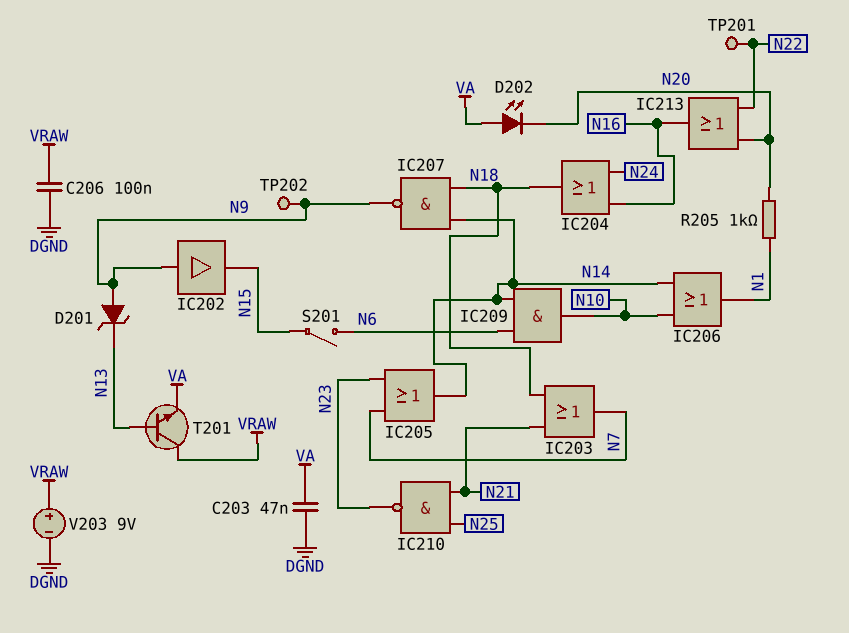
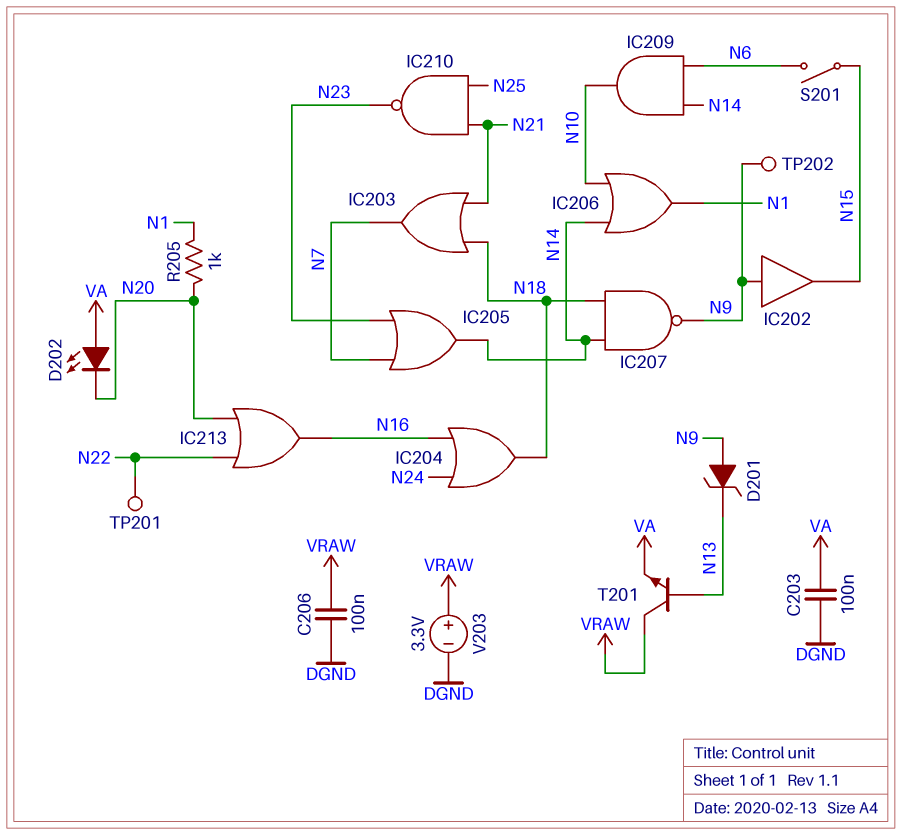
C203: 47nF (DGND, VA) -> 100nF (DGND, VA)
V203: 9V (plus VRAW, minus DGND) -> 3.3V (plus VRAW, minus DGND)

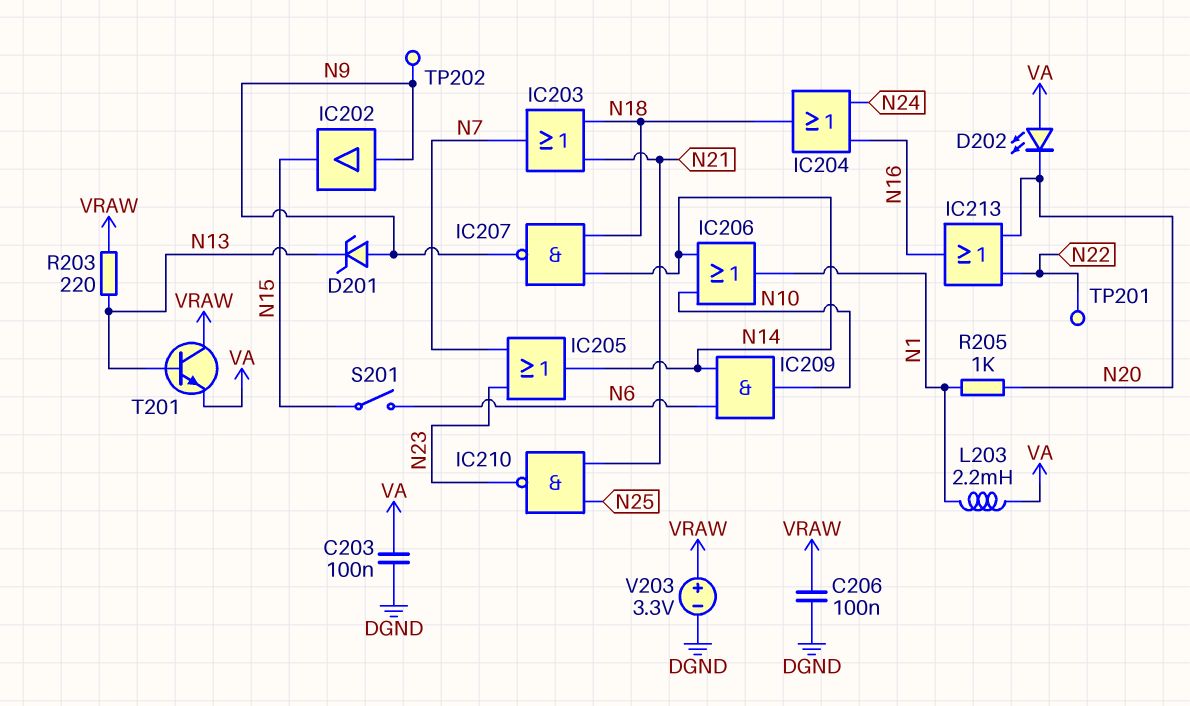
L203: none -> 2.2mH (N1, VA)
R203: none -> 220 (N13, VRAW)

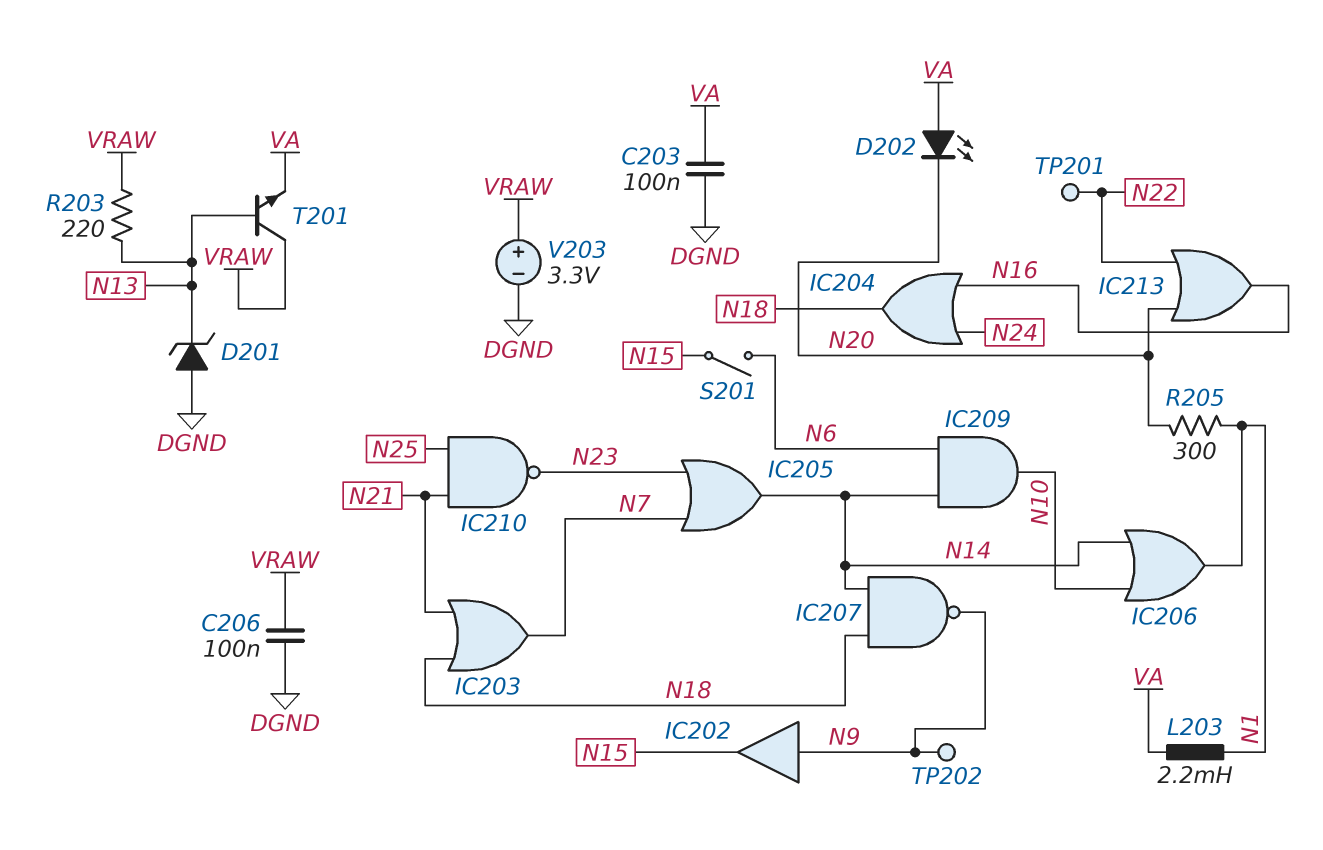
D201: zener (A N9, K N13) -> zener (A DGND, K N13)
R205: 1k (N1, N20) -> 300 (N1, N20)

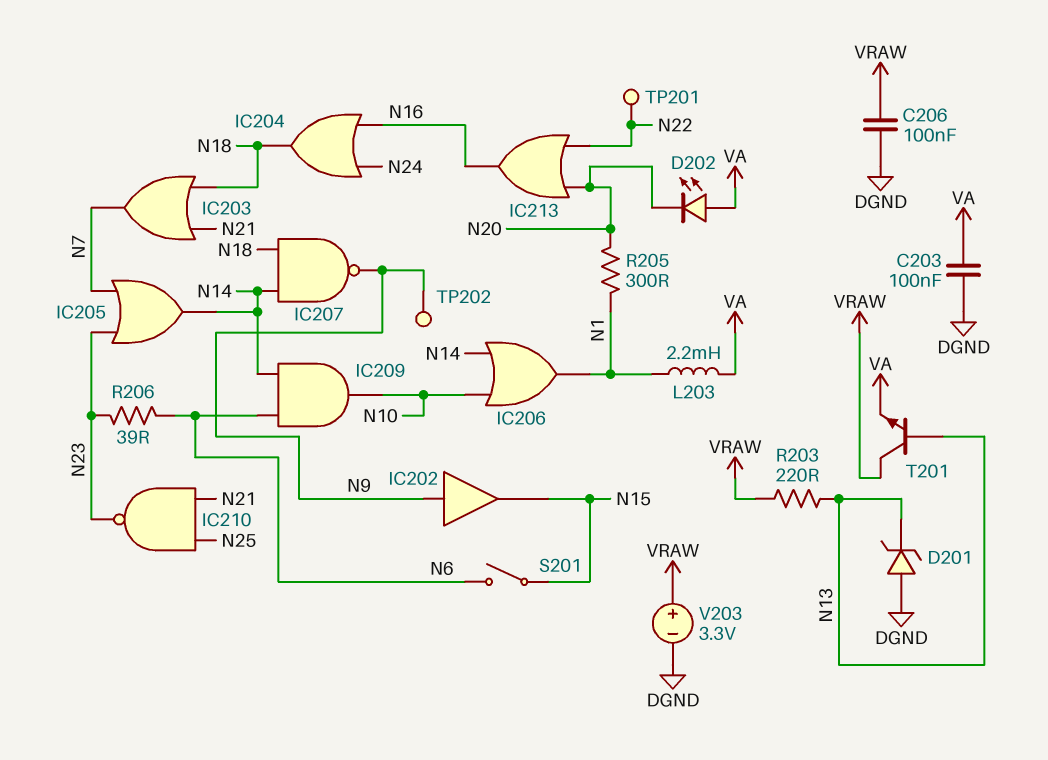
R206: none -> 39 (N6, N23)

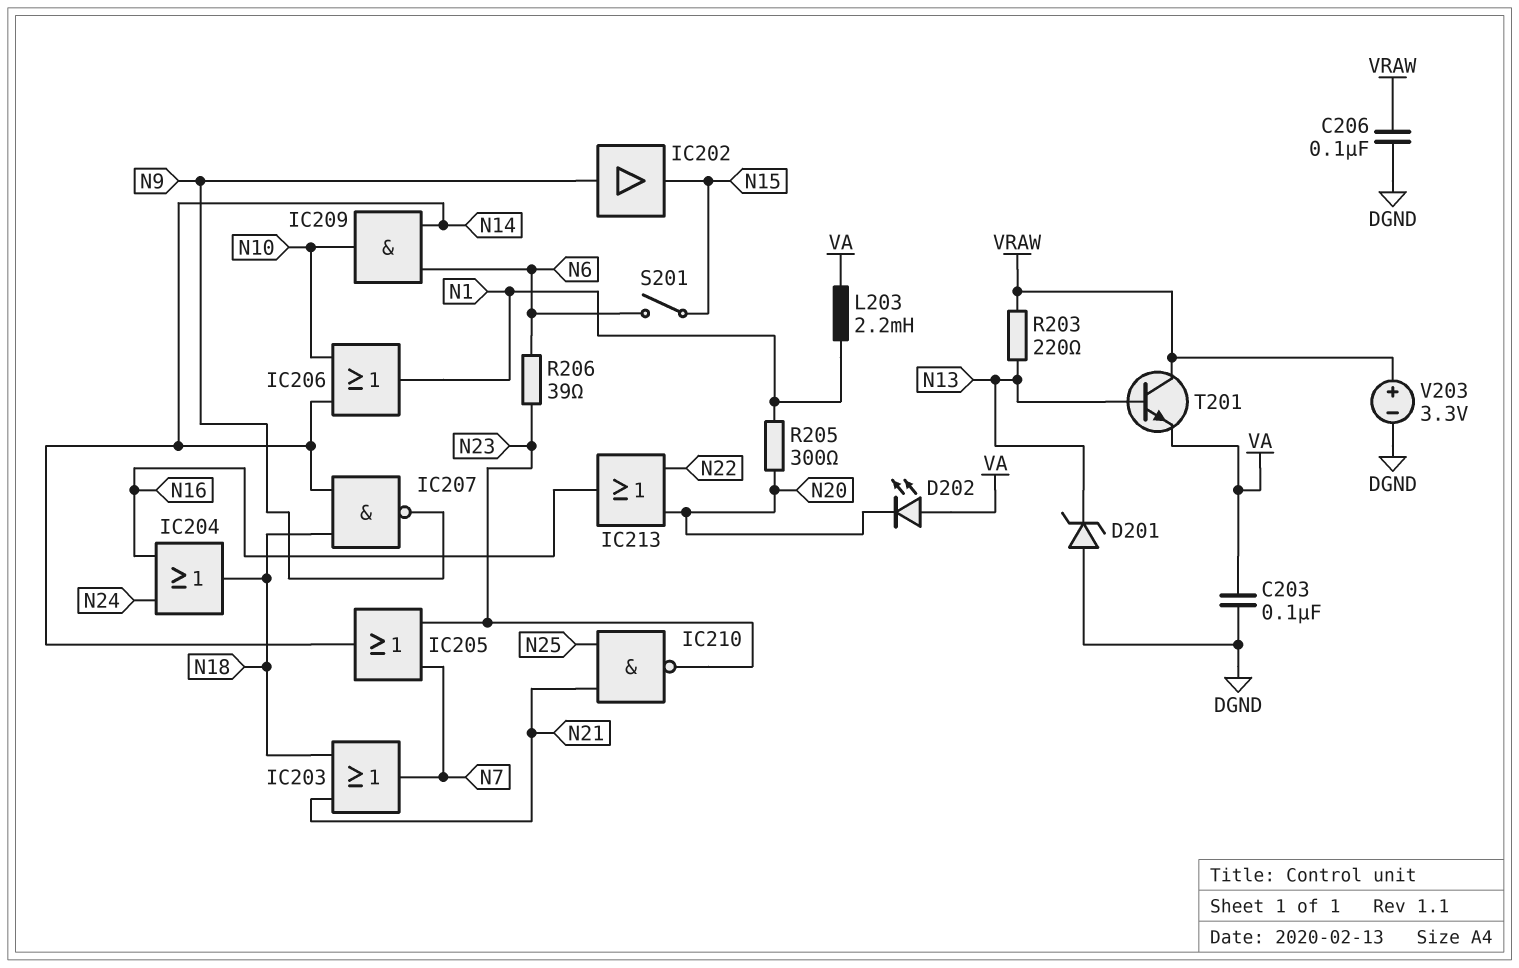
TP201: test point (N22) -> none
TP202: test point (N9) -> none

